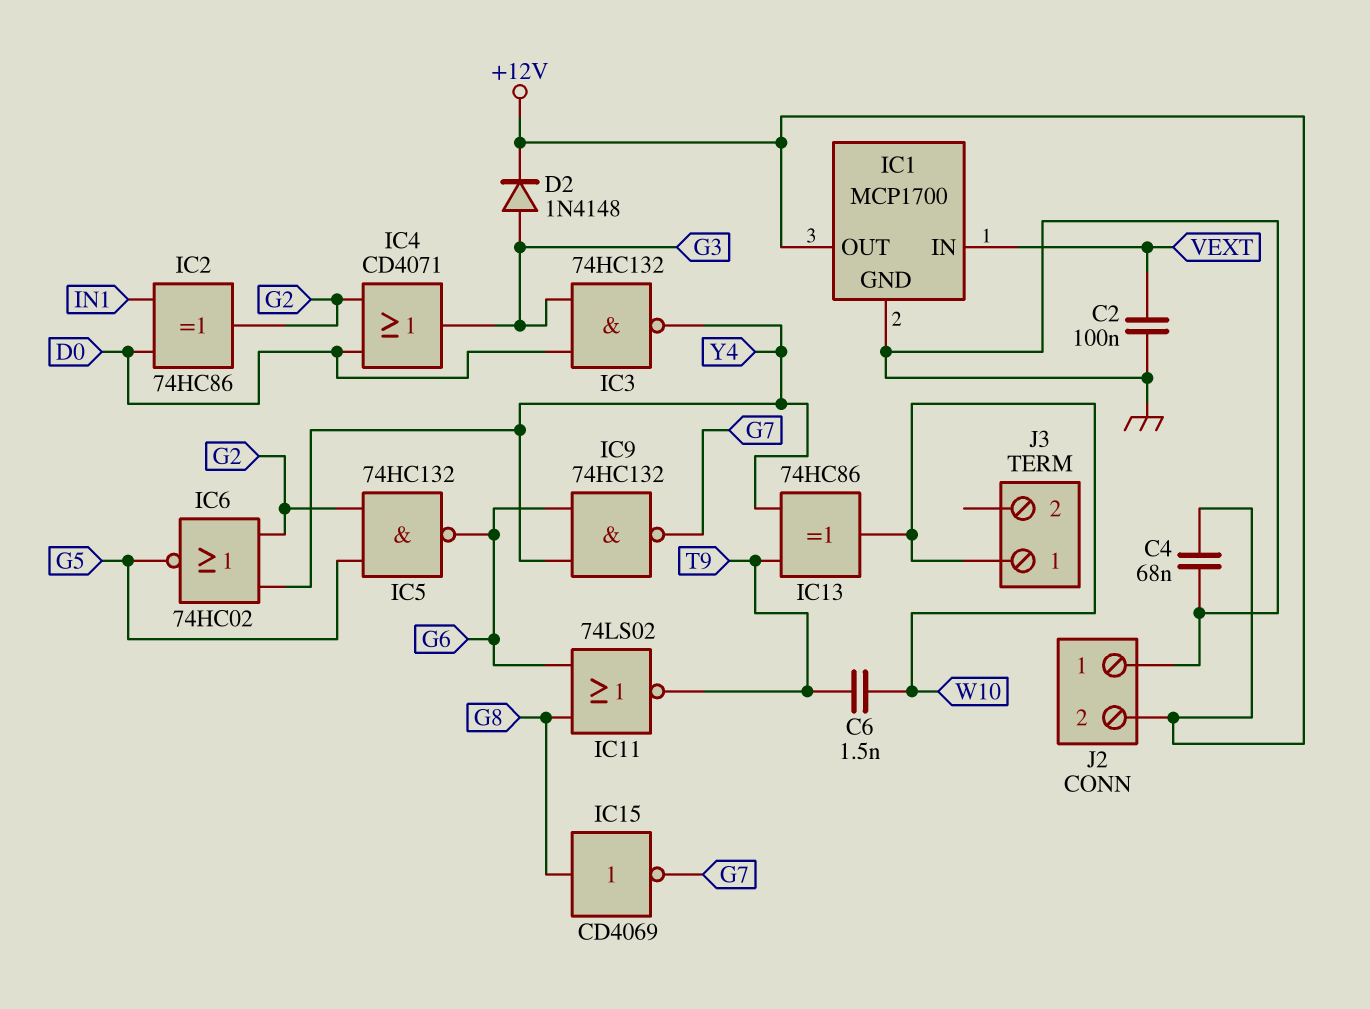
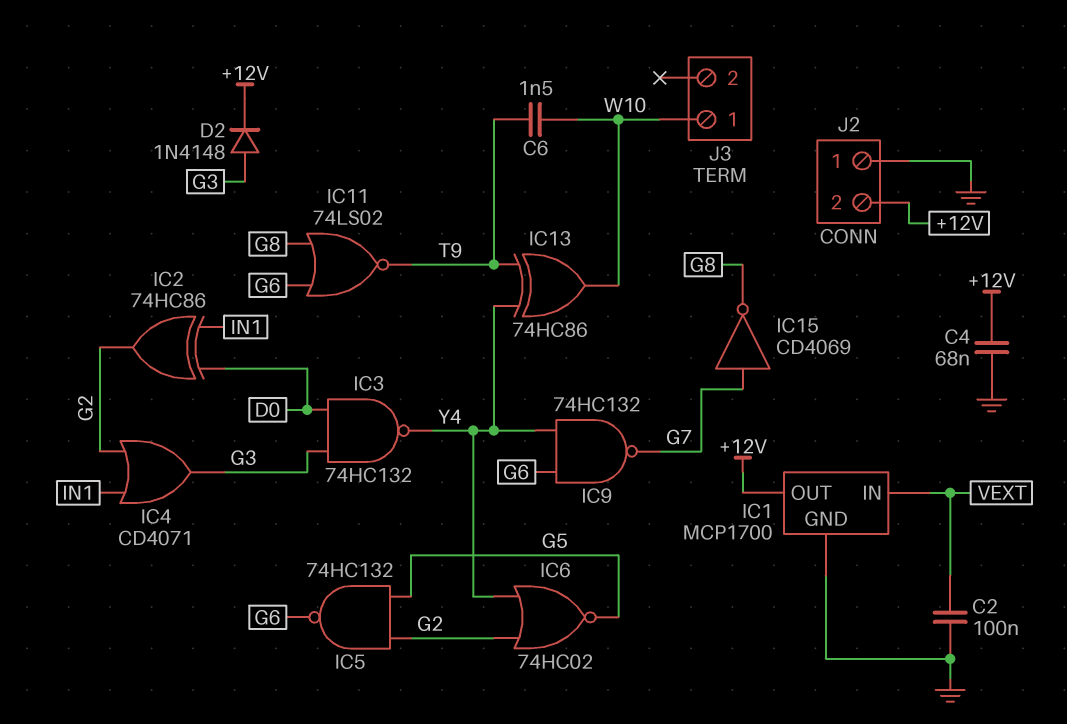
IC4: OR CD4071 (in D0, in G2, out G3) -> OR CD4071 (in G2, in IN1, out G3)
IC15: NOT CD4069 (in G8, out G7) -> NOT CD4069 (in G7, out G8)

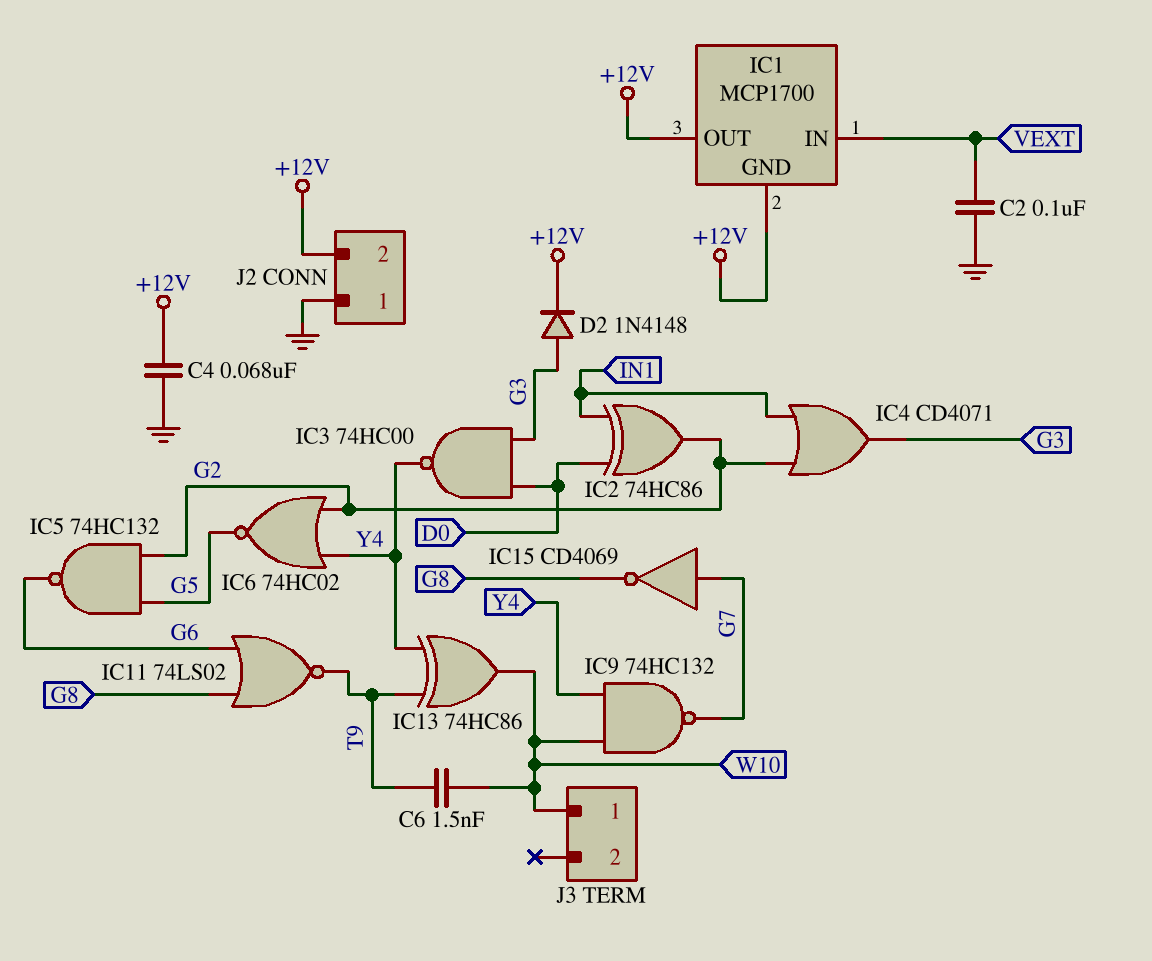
IC1 pin GND: GND -> +12V
IC3: NAND 74HC132 (in D0, in G3, out Y4) -> NAND 74HC00 (in D0, in G3, out Y4)
IC9: NAND 74HC132 (in G6, in Y4, out G7) -> NAND 74HC132 (in W10, in Y4, out G7)

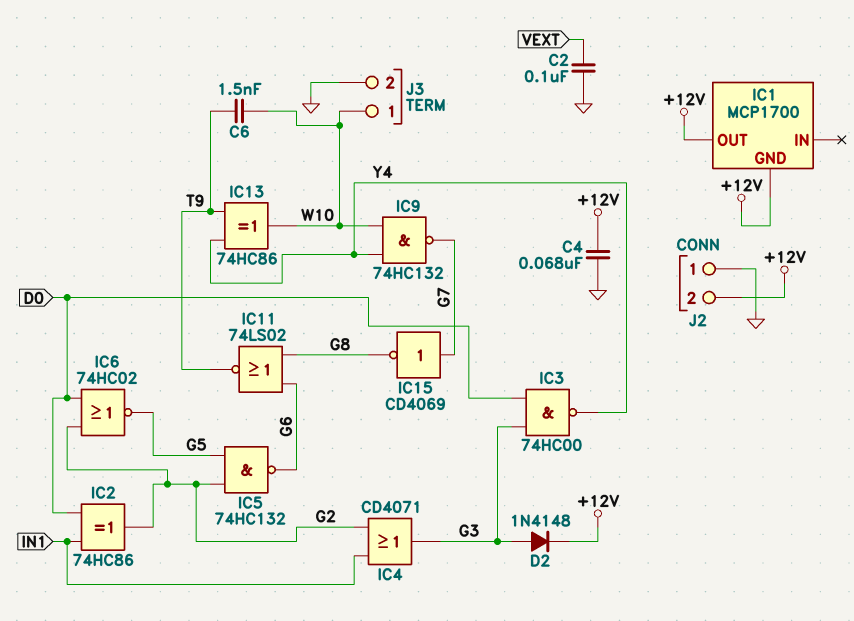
IC1 pin IN: VEXT -> none
IC6: NOR 74HC02 (in G2, in Y4, out G5) -> NOR 74HC02 (in D0, in G2, out G5)
J3 pin 2: none -> GND

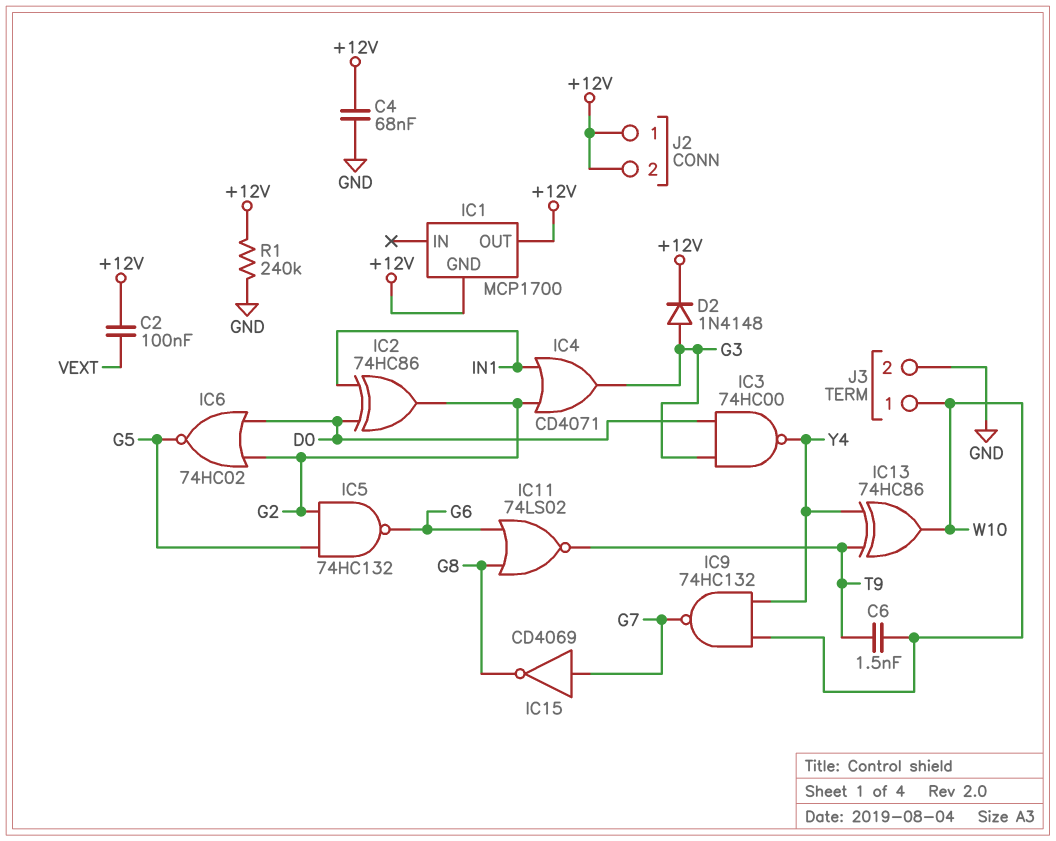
C2: 100nF (GND, VEXT) -> 100nF (+12V, VEXT)
J2 pin 1: GND -> +12V
R1: none -> 240k (+12V, GND)

